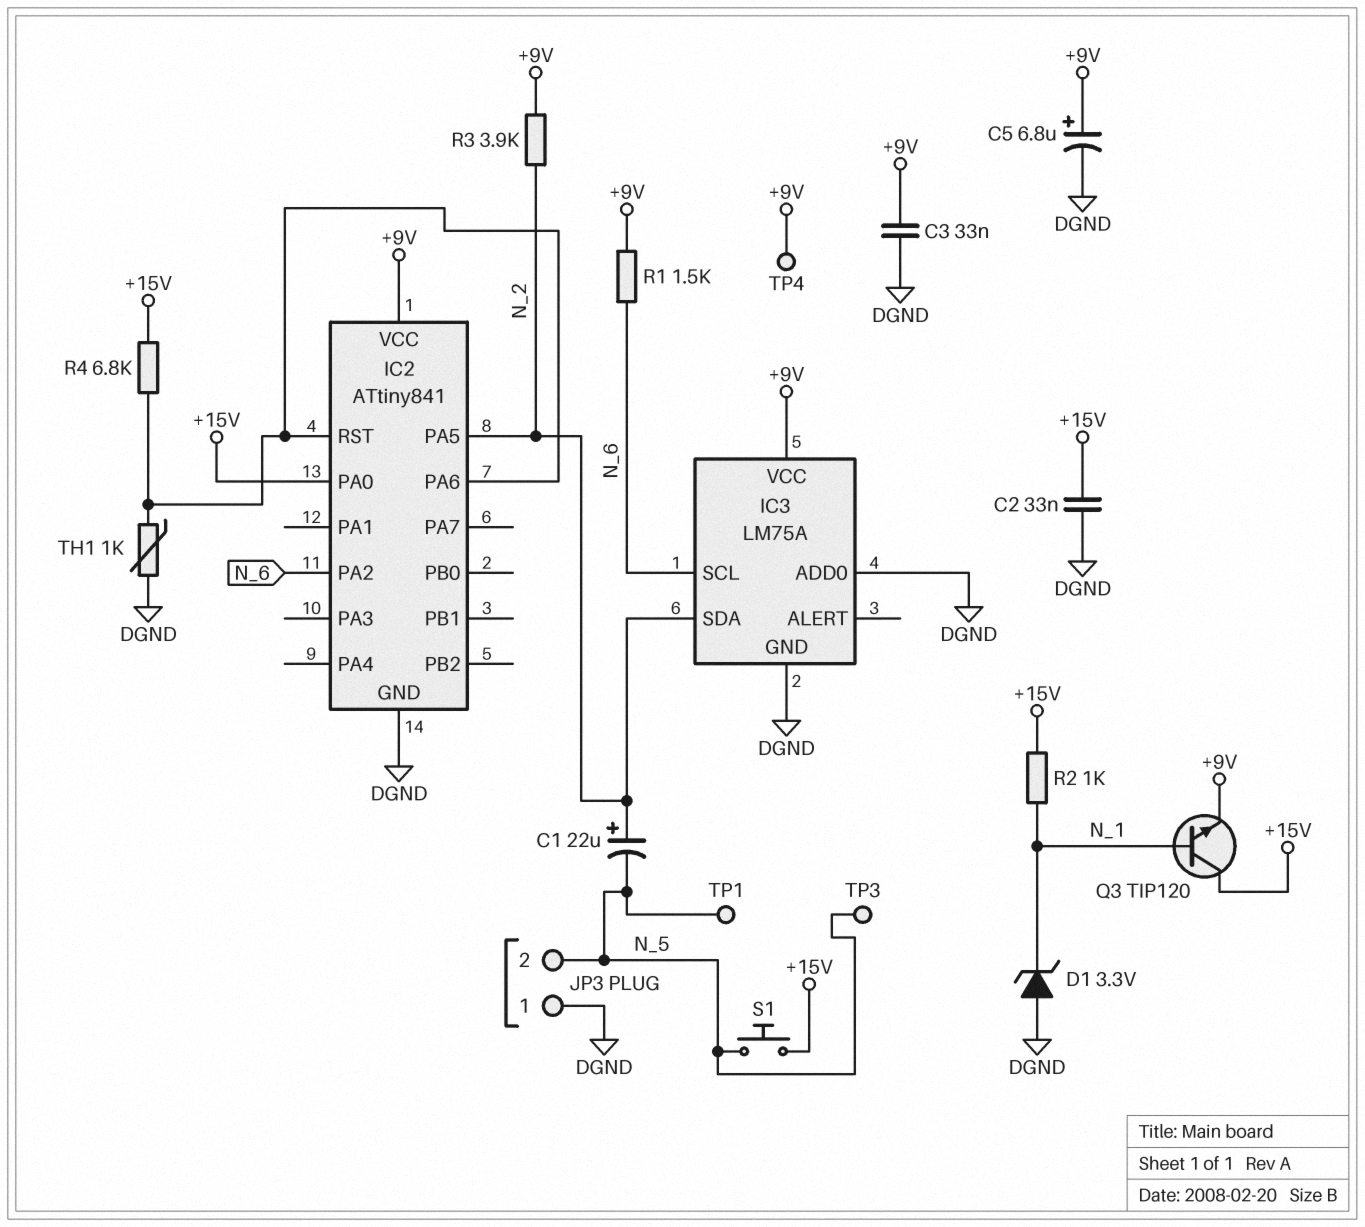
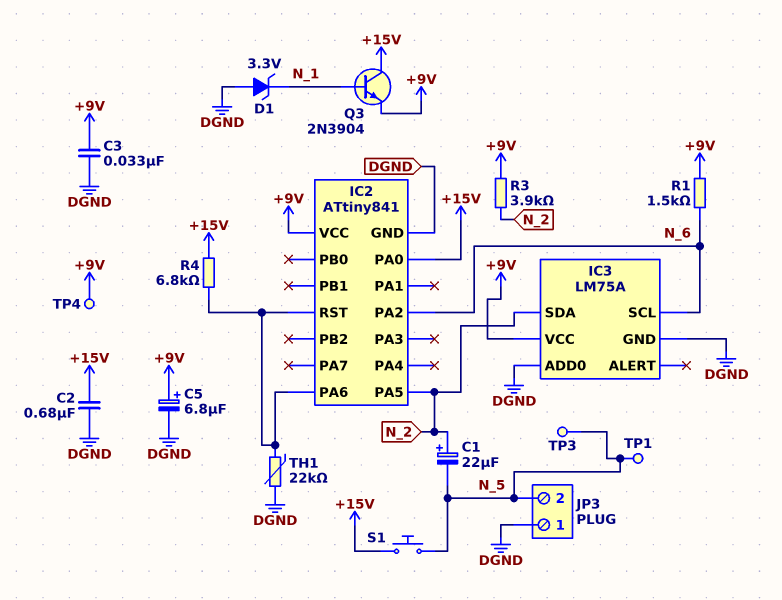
C2: 33nF (+15V, DGND) -> 680nF (+15V, DGND)
Q3: NPN TIP120 (B N_1, C +15V, E +9V) -> NPN 2N3904 (B N_1, C +15V, E +9V)
R2: 1k (+15V, N_1) -> none
TH1: 1k (DGND, IC2/PA6) -> 22k (DGND, IC2/PA6)

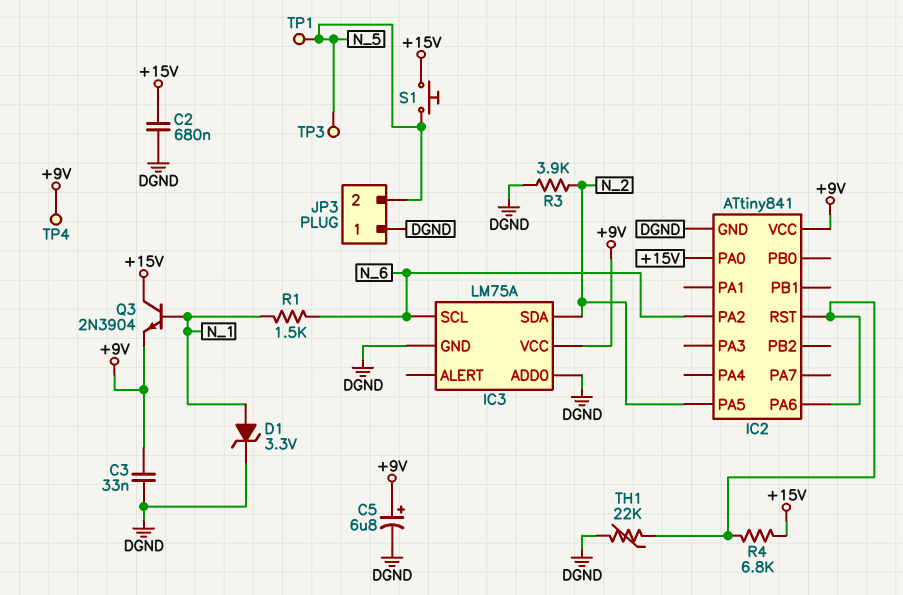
C1: 22uF (plus N_2, minus N_5) -> none
D1: zener 3.3V (A DGND, K N_1) -> zener 3.3V (A N_1, K DGND)
R1: 1.5k (+9V, N_6) -> 1.5k (N_1, N_6)
R3: 3.9k (+9V, N_2) -> 3.9k (DGND, N_2)

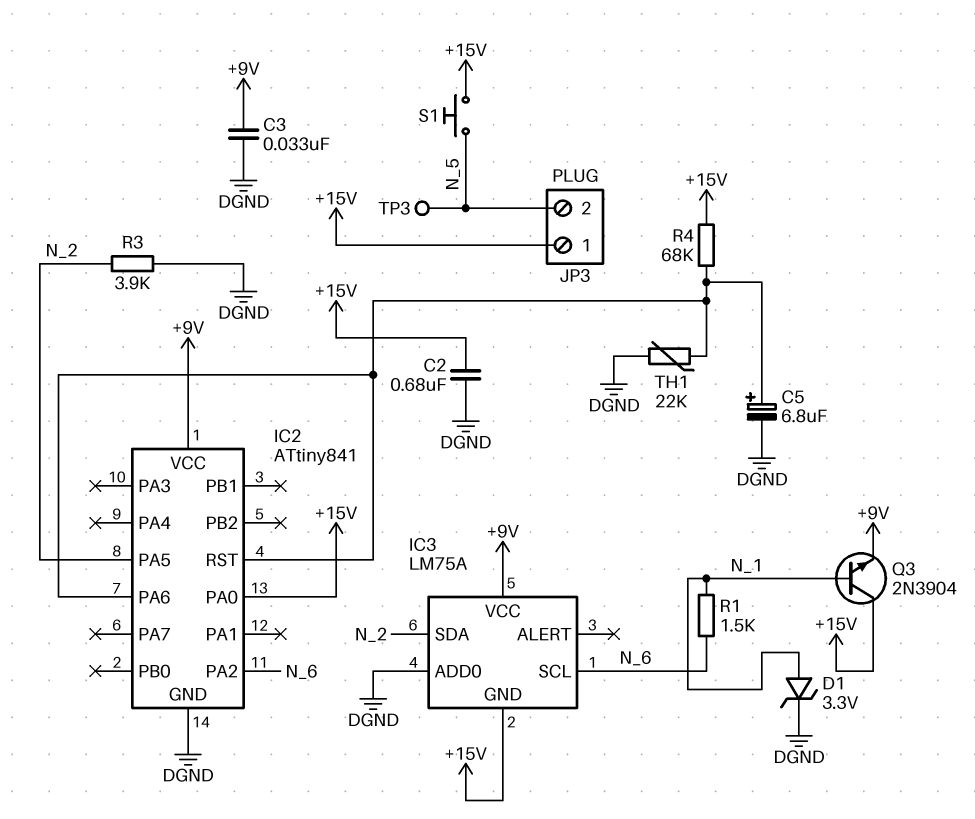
C5: 6.8uF (plus +9V, minus DGND) -> 6.8uF (plus IC2/PA6, minus DGND)
IC3 pin GND: DGND -> +15V
JP3 pin 1: DGND -> +15V
R4: 6.8k (+15V, IC2/PA6) -> 68k (+15V, IC2/PA6)
TP1: test point (N_5) -> none
TP4: test point (+9V) -> none

